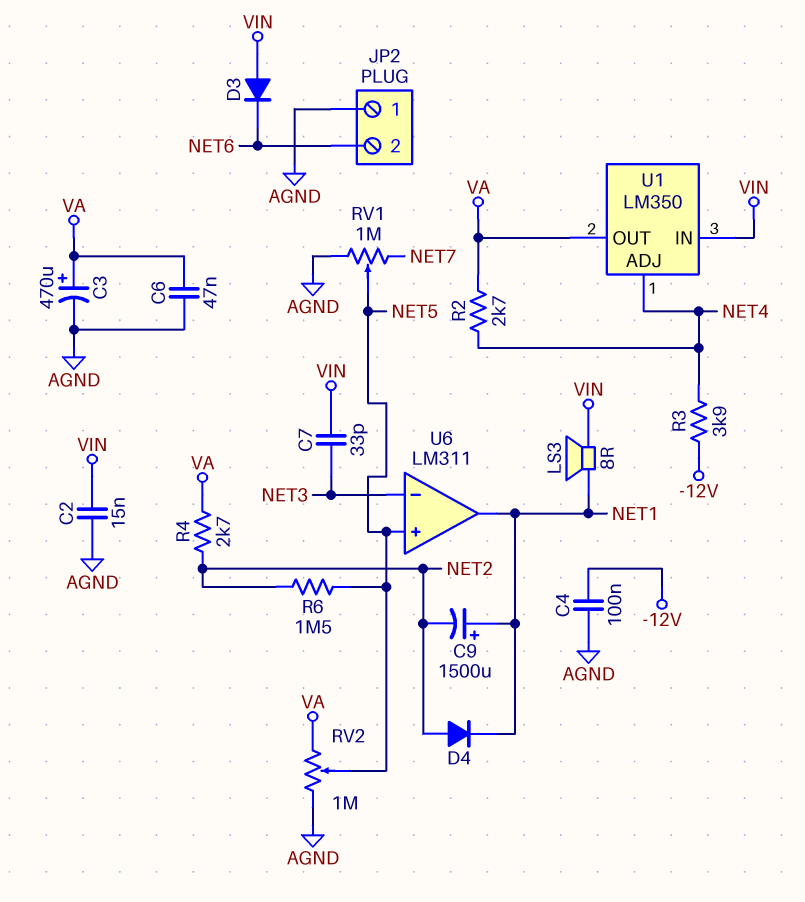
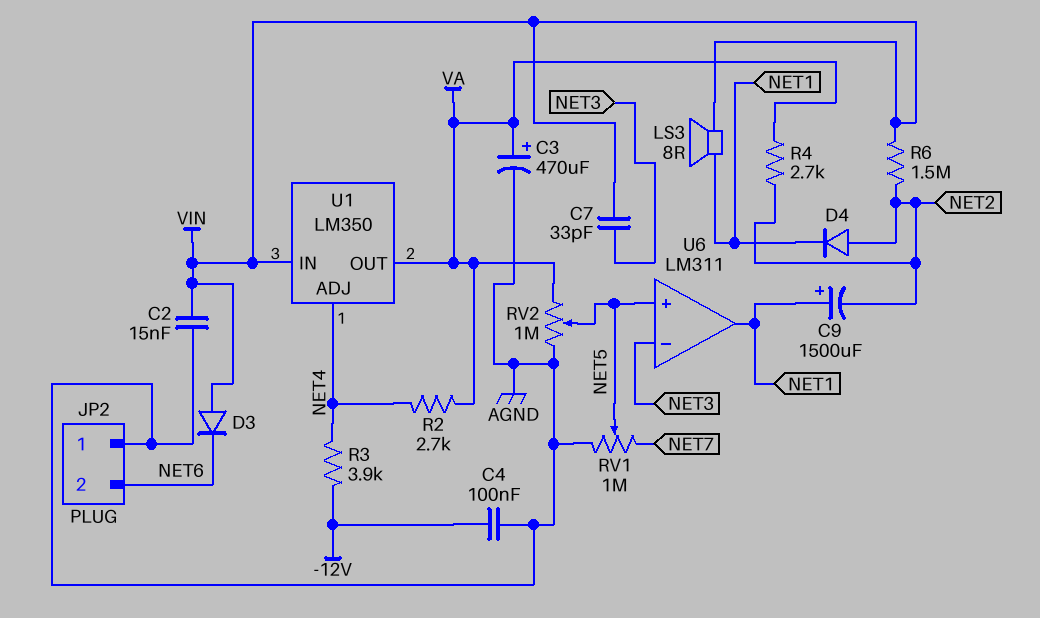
C6: 47nF (AGND, VA) -> none
R6: 1.5M (NET2, NET5) -> 1.5M (NET2, VIN)

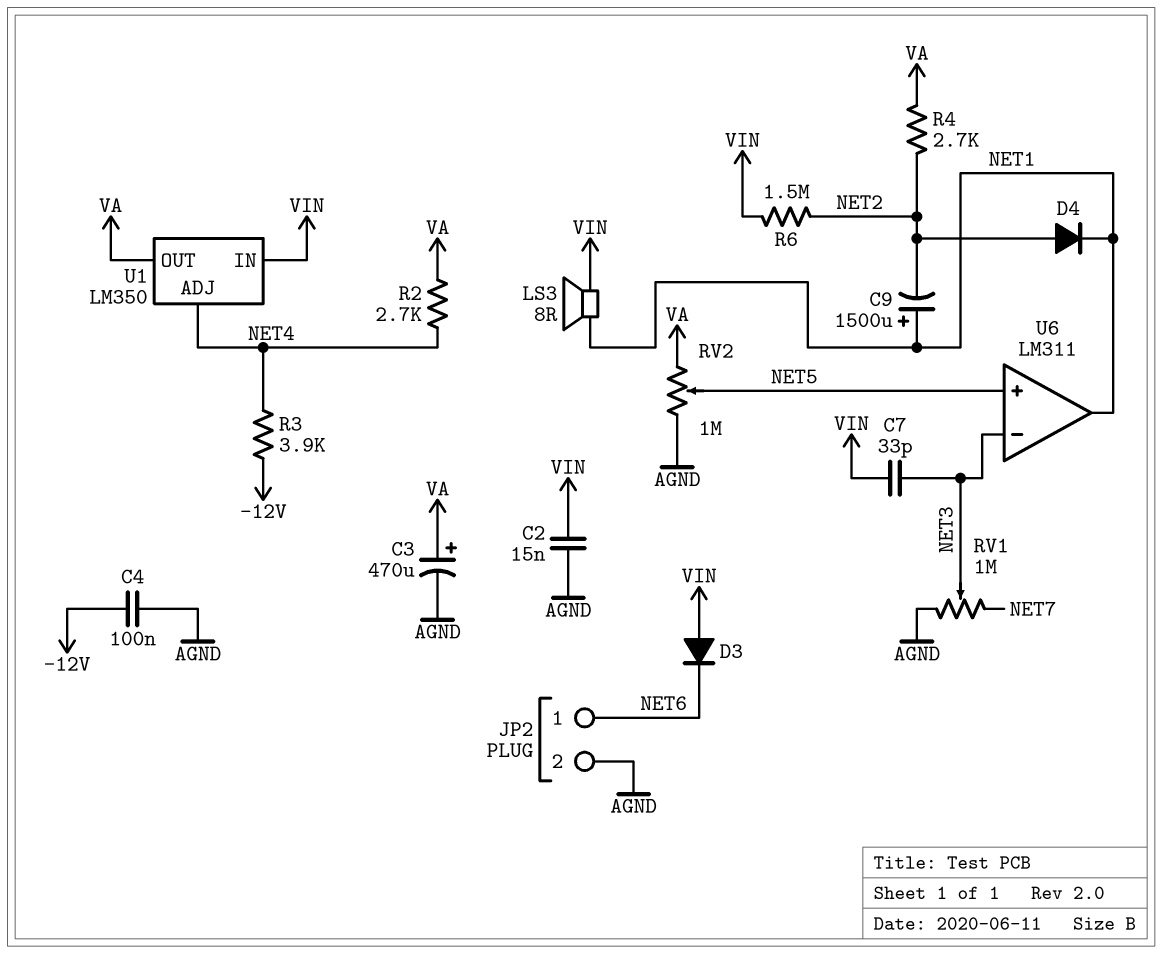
JP2 pin 1: AGND -> NET6
JP2 pin 2: NET6 -> AGND
RV1: 1M (AGND, NET7, wiper NET5) -> 1M (AGND, NET7, wiper NET3)

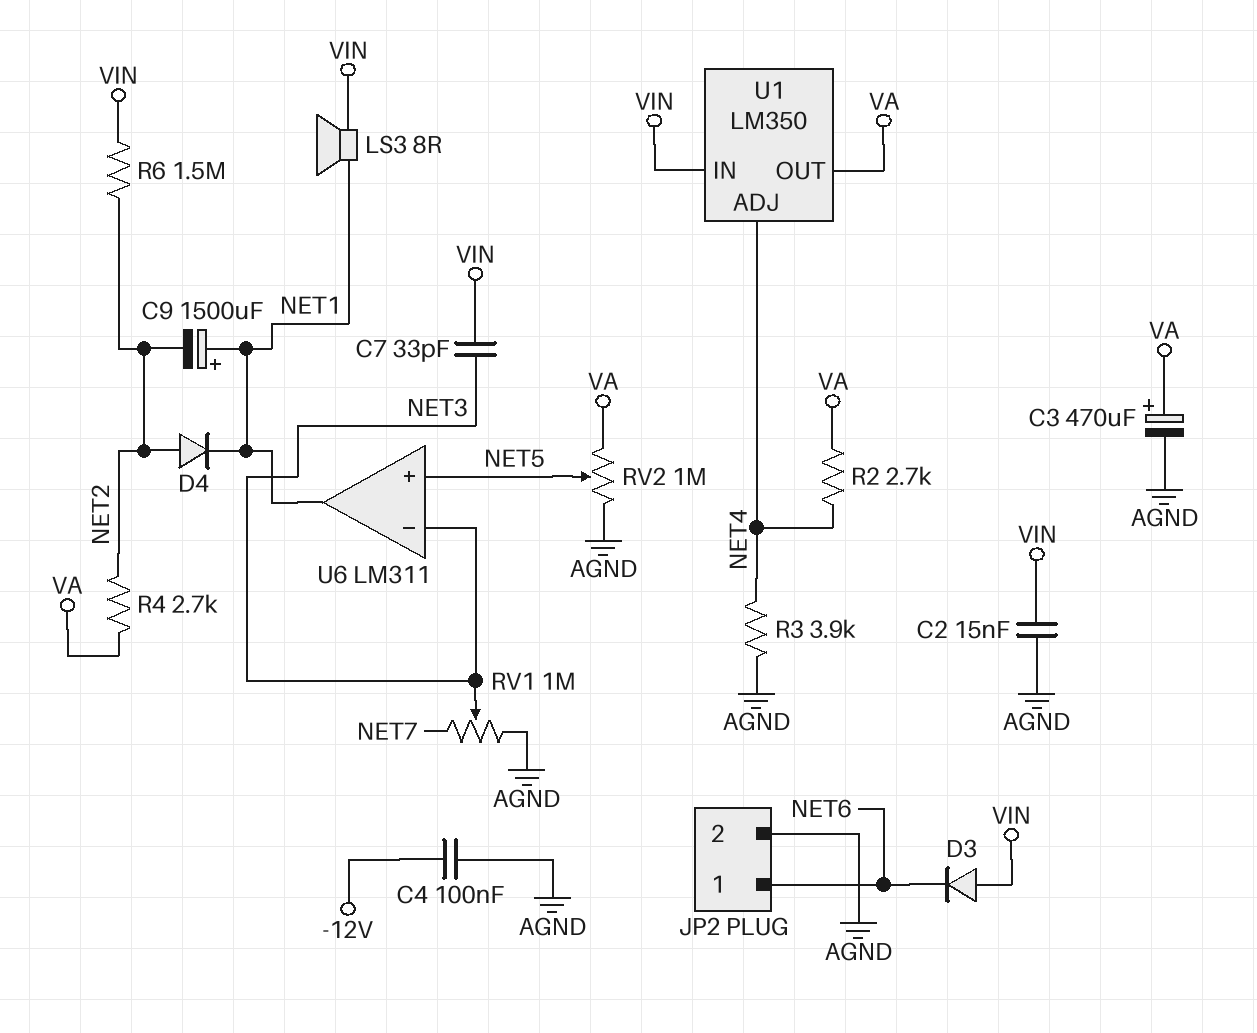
R3: 3.9k (-12V, NET4) -> 3.9k (AGND, NET4)

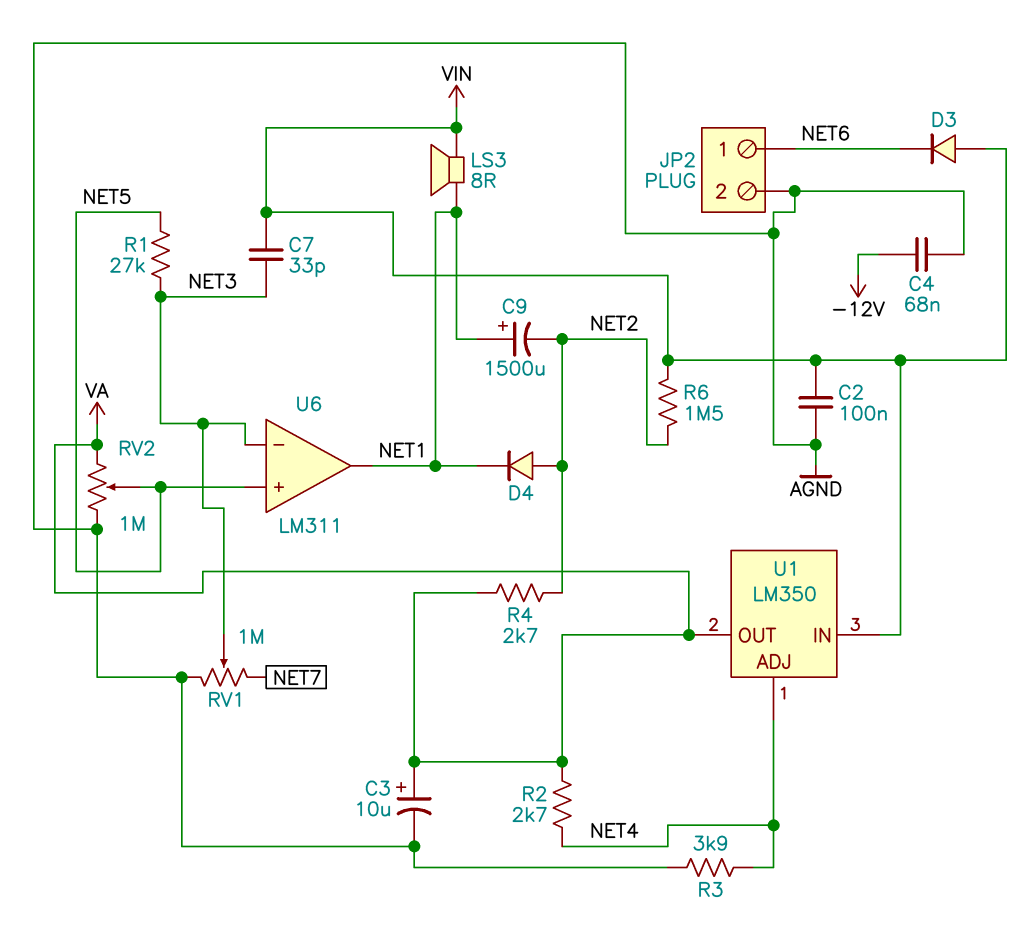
C2: 15nF (AGND, VIN) -> 100nF (AGND, VIN)
C3: 470uF (plus VA, minus AGND) -> 10uF (plus VA, minus AGND)
C4: 100nF (-12V, AGND) -> 68nF (-12V, AGND)
R1: none -> 27k (NET3, NET5)

